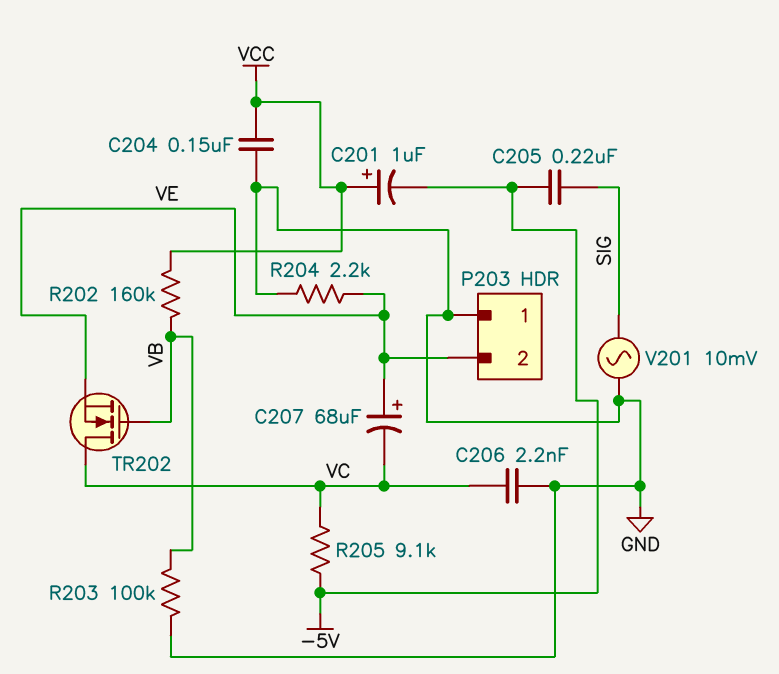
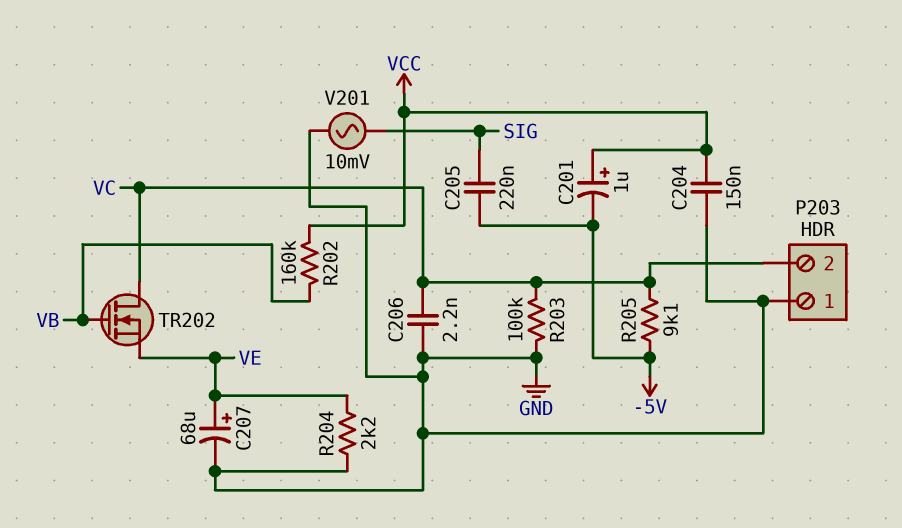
C207: 68uF (plus VE, minus VC) -> 68uF (plus VE, minus GND)
P203 pin 2: VE -> VC
R203: 100k (GND, VB) -> 100k (GND, VC)

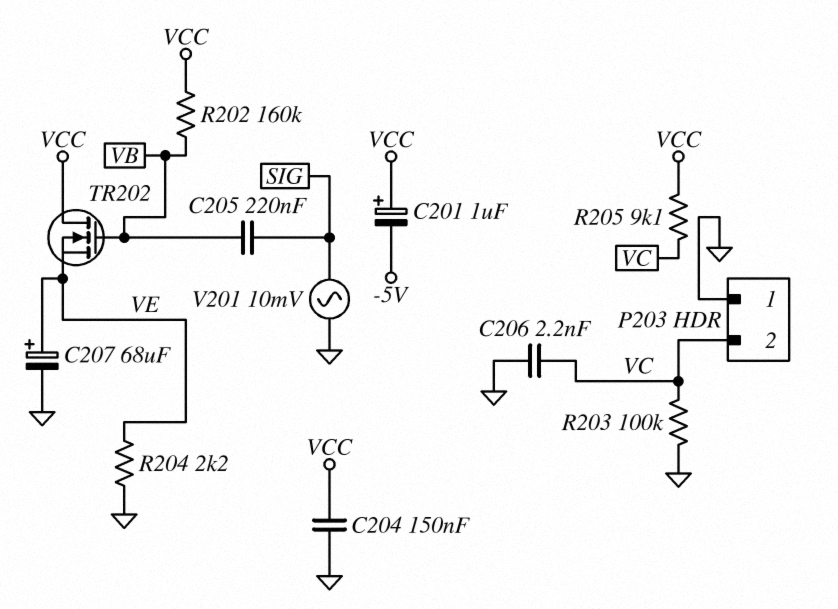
C205: 220nF (-5V, SIG) -> 220nF (SIG, VB)
R205: 9.1k (-5V, VC) -> 9.1k (VC, VCC)
TR202: NMOS (G VB, D VC, S VE) -> NMOS (G VB, D VCC, S VE)

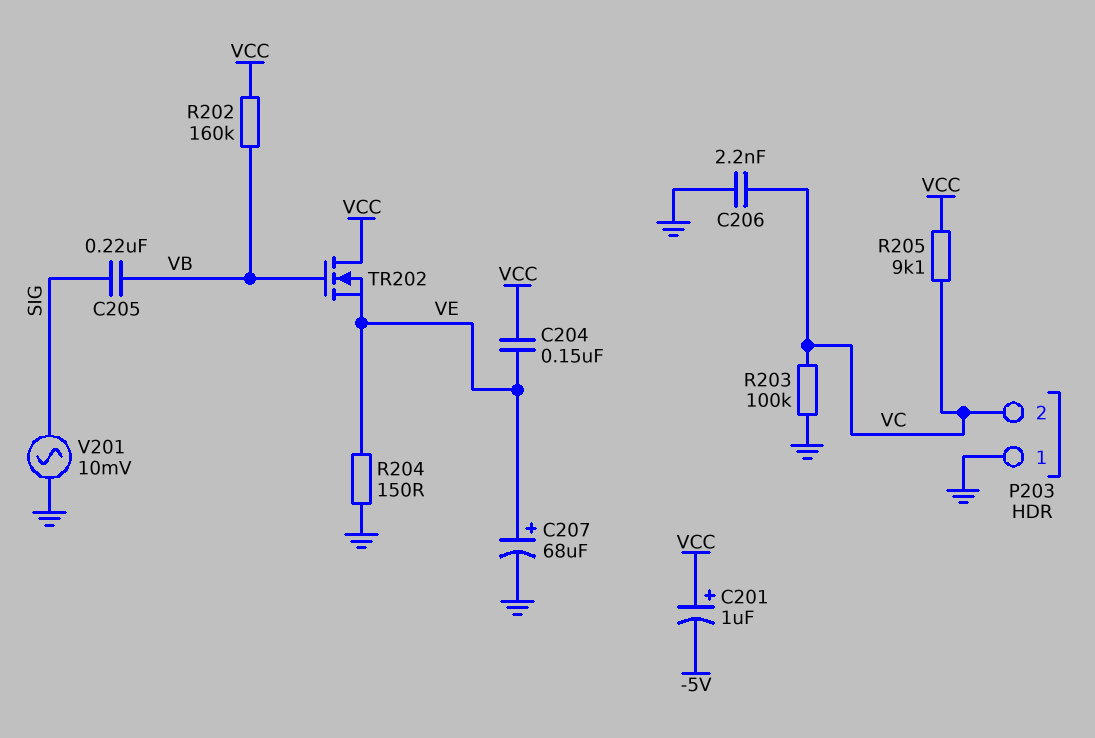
C204: 150nF (GND, VCC) -> 150nF (VCC, VE)
R204: 2.2k (GND, VE) -> 150 (GND, VE)

